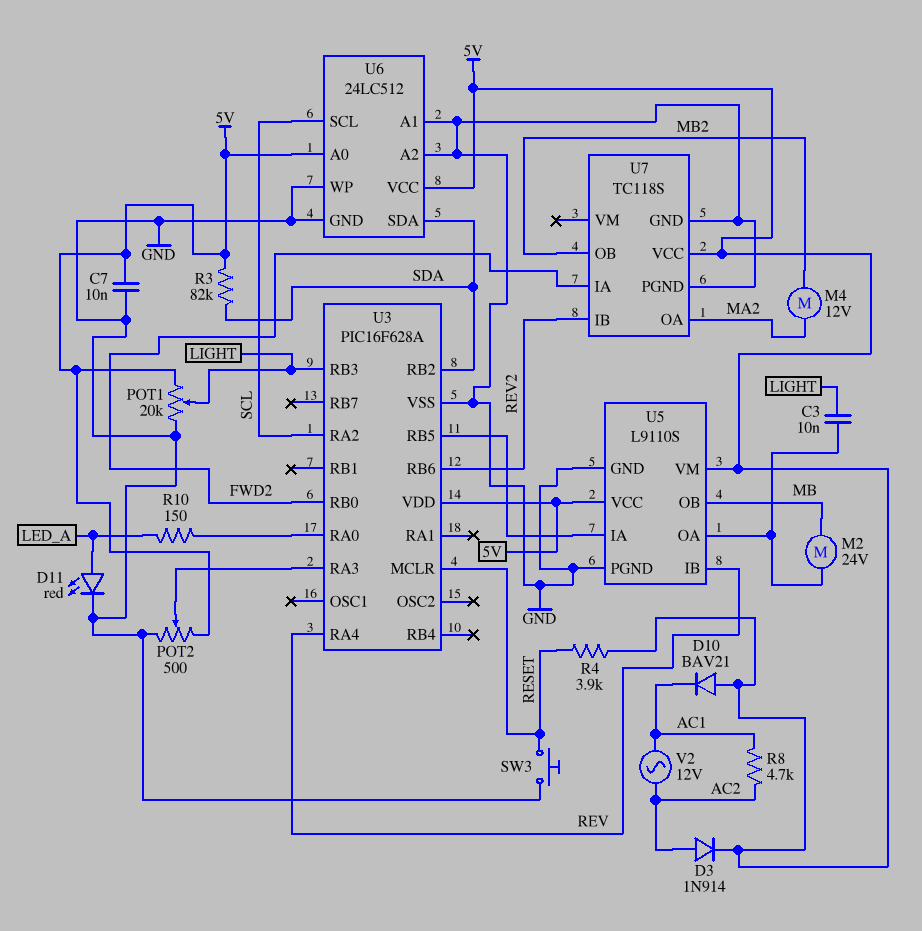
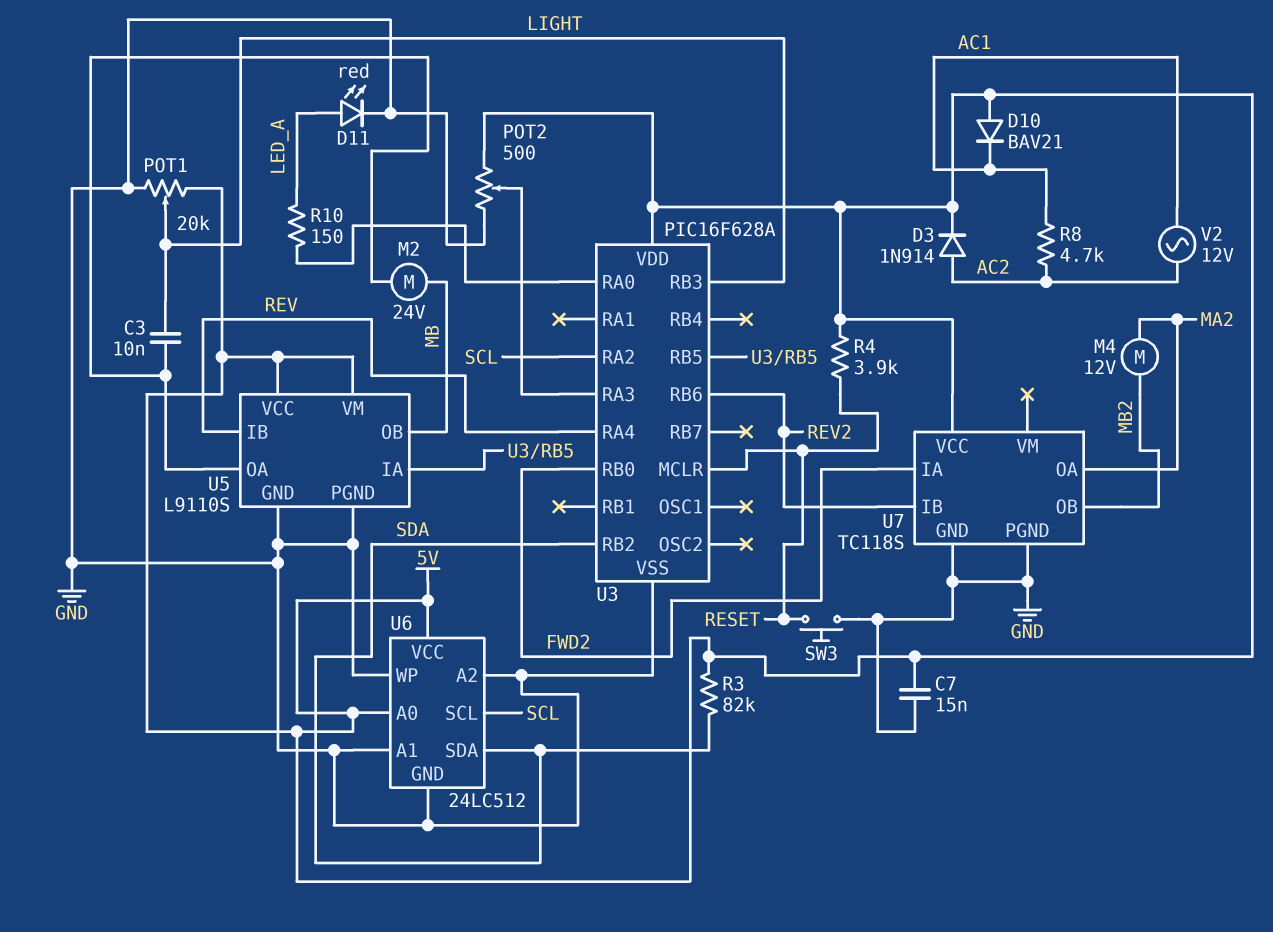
C7: 10nF (5V, GND) -> 15nF (5V, GND)

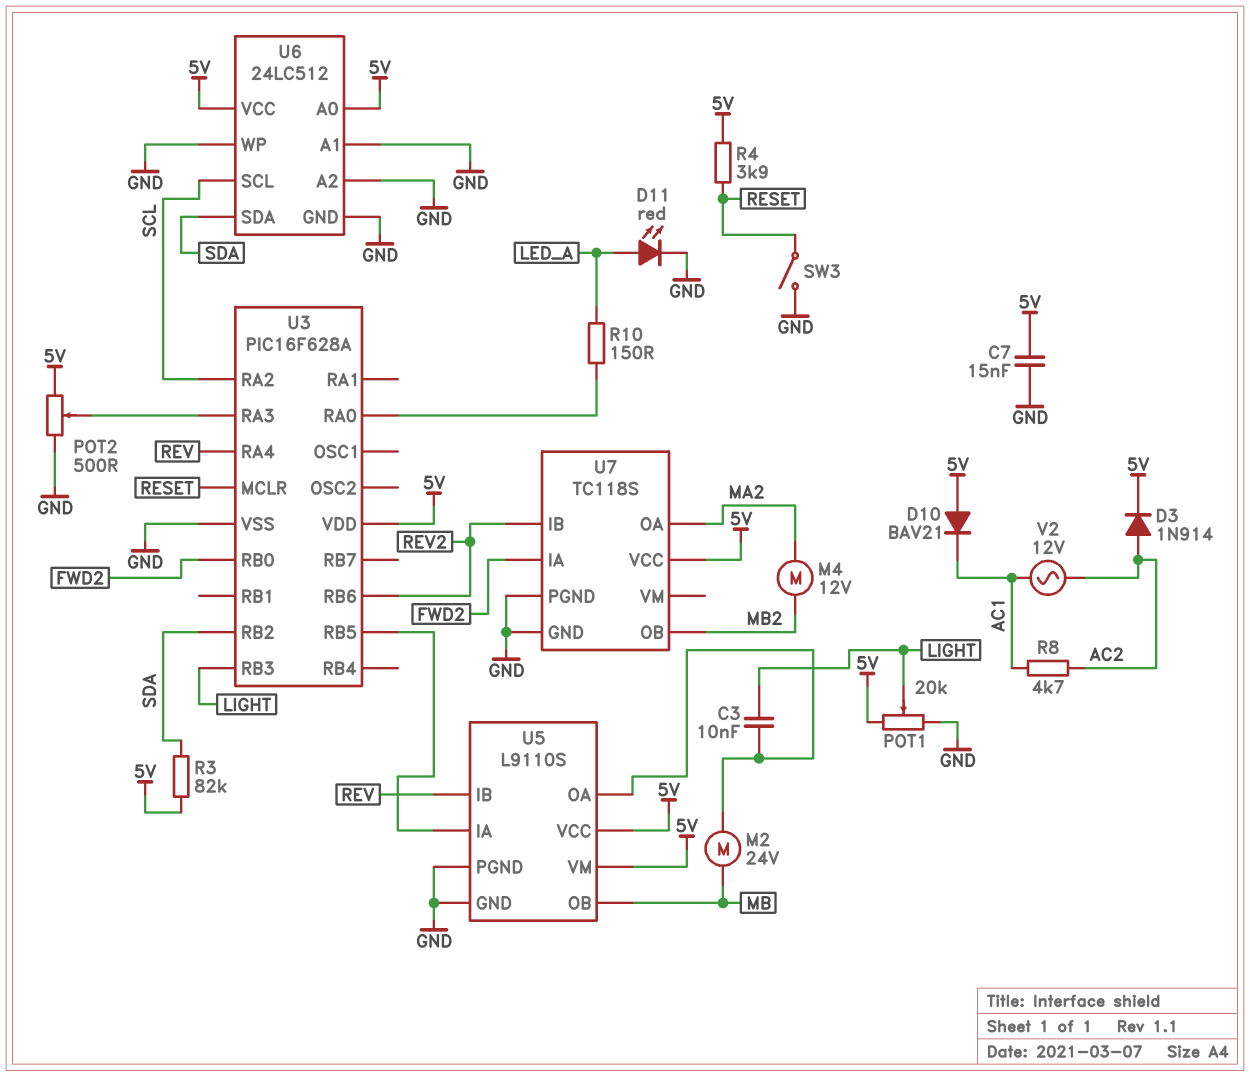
SW3: button (GND, RESET) -> switch (GND, RESET)

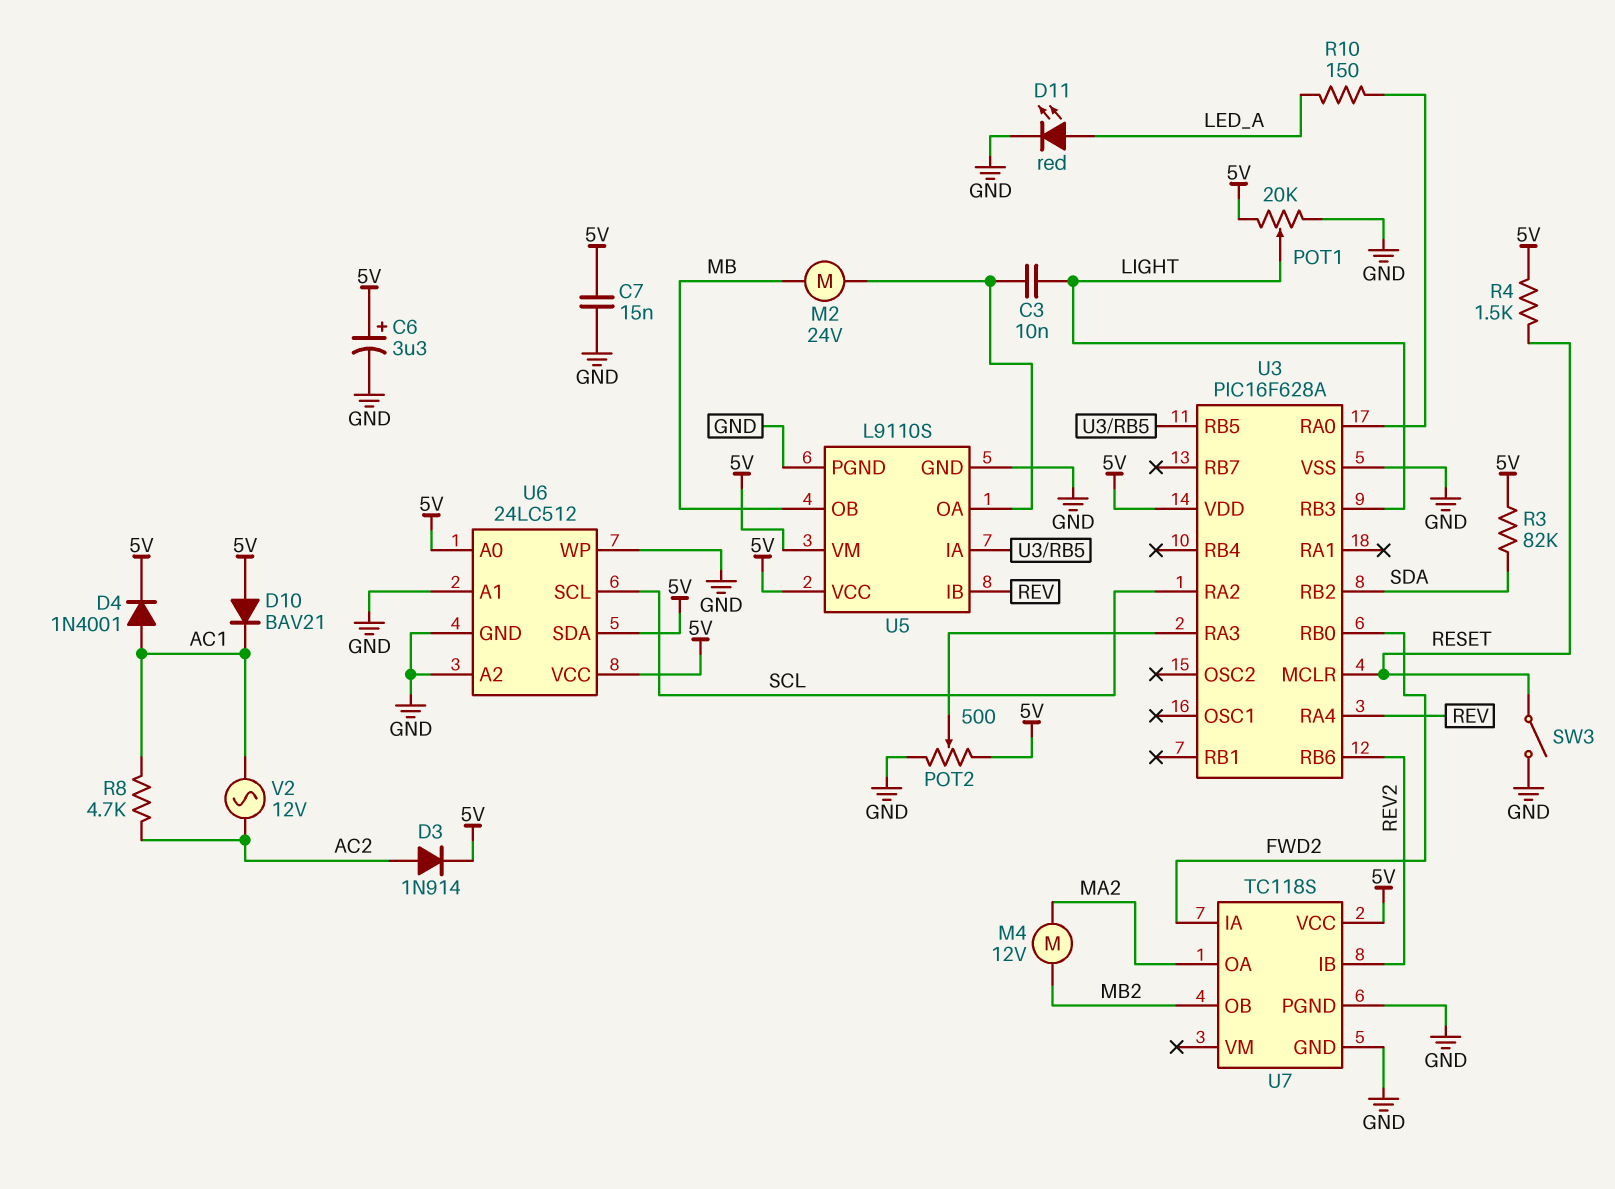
C6: none -> 3.3uF (plus 5V, minus GND)
D4: none -> diode 1N4001 (A AC1, K 5V)
R4: 3.9k (5V, RESET) -> 1.5k (5V, RESET)
U6 pin SDA: SDA -> 5V

